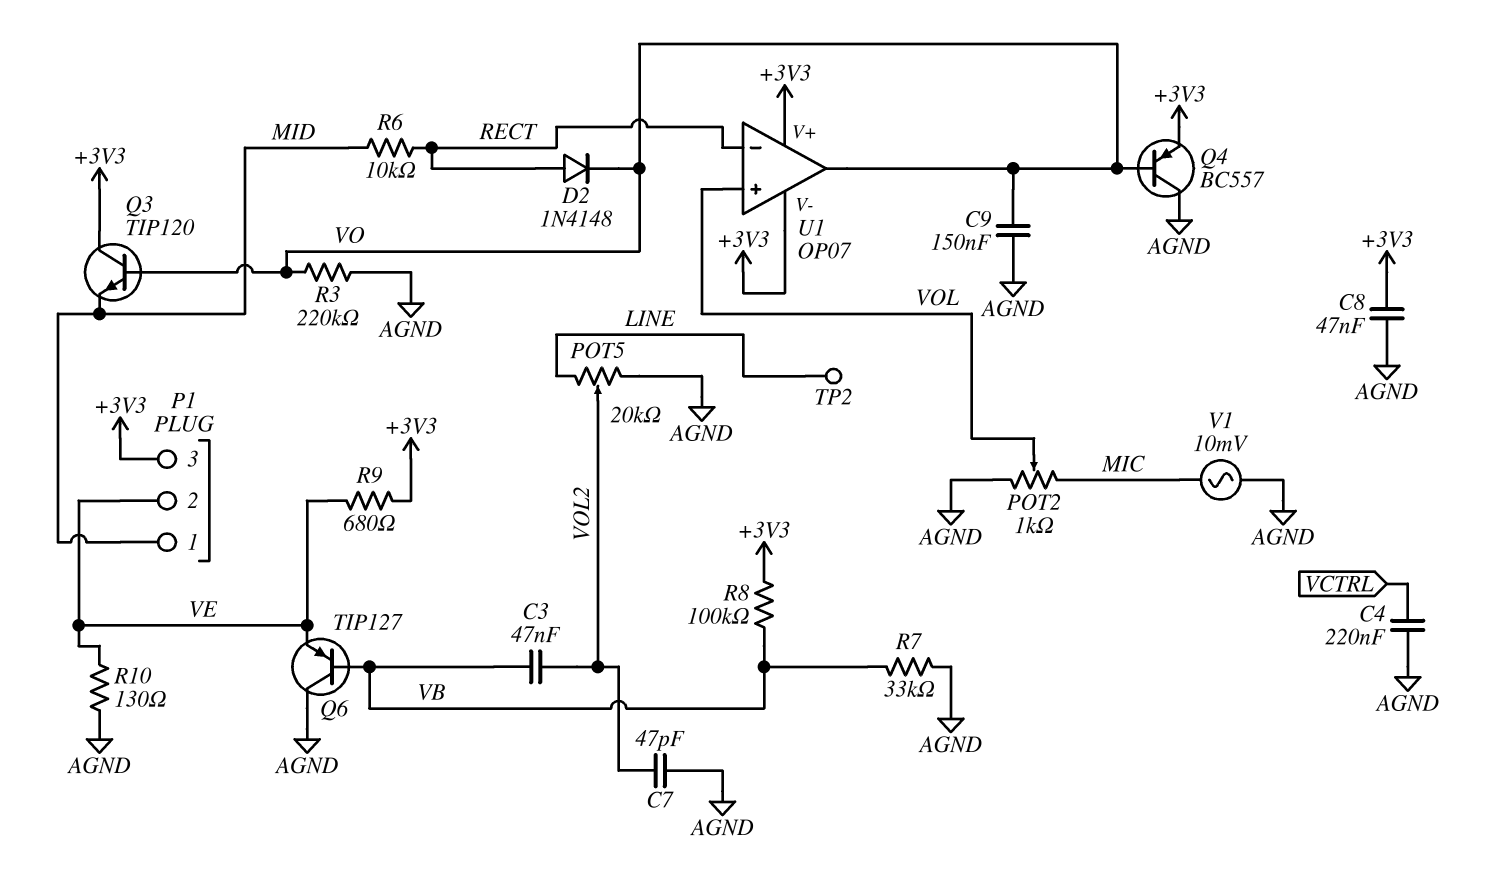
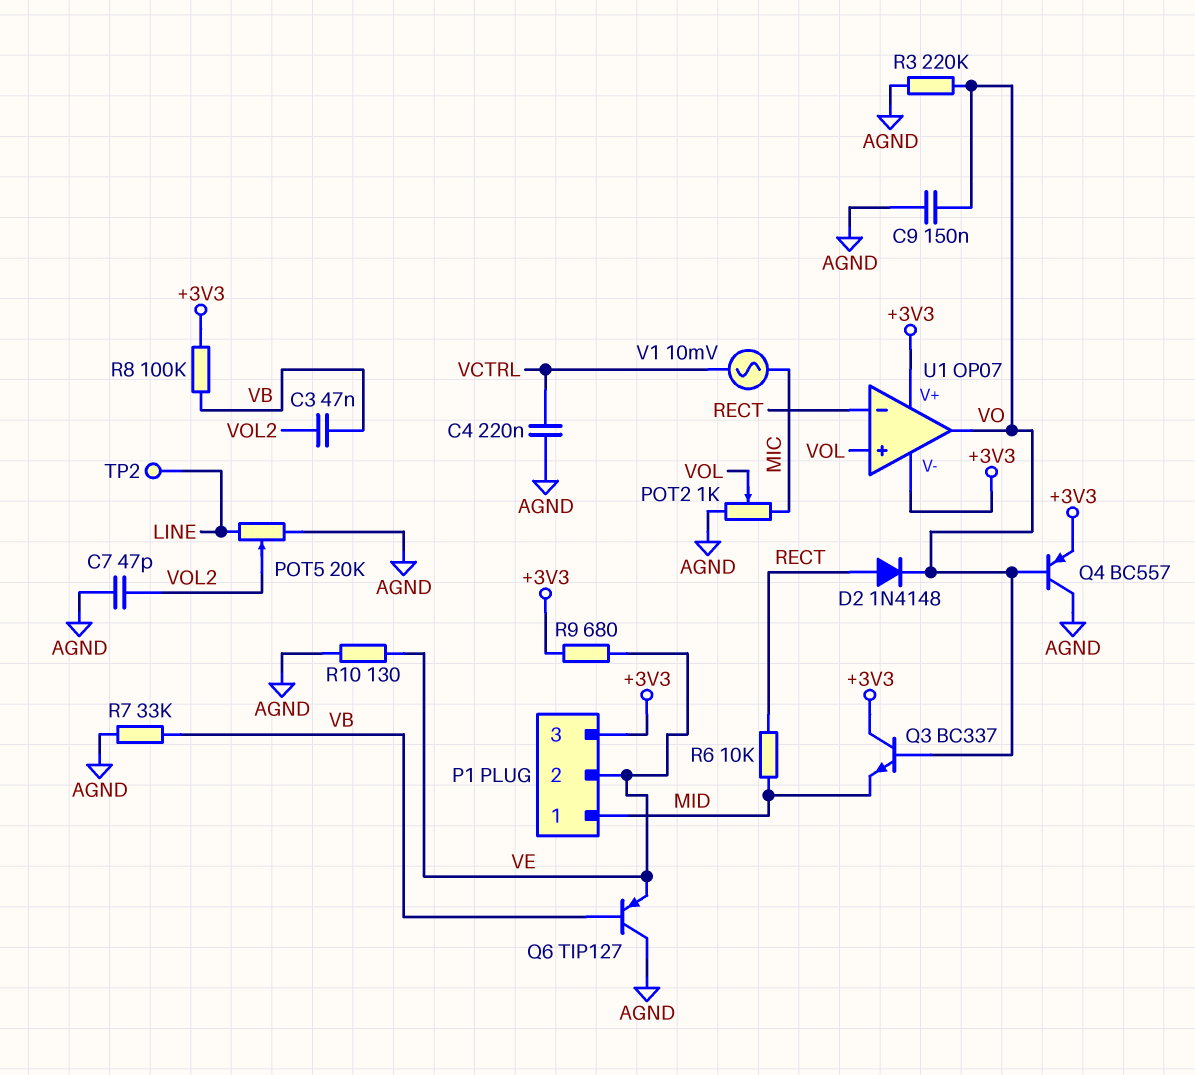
C8: 47nF (+3V3, AGND) -> none
Q3: NPN TIP120 (B VO, C +3V3, E MID) -> NPN BC337 (B VO, C +3V3, E MID)
V1: AC 10mV (AGND, MIC) -> AC 10mV (MIC, VCTRL)

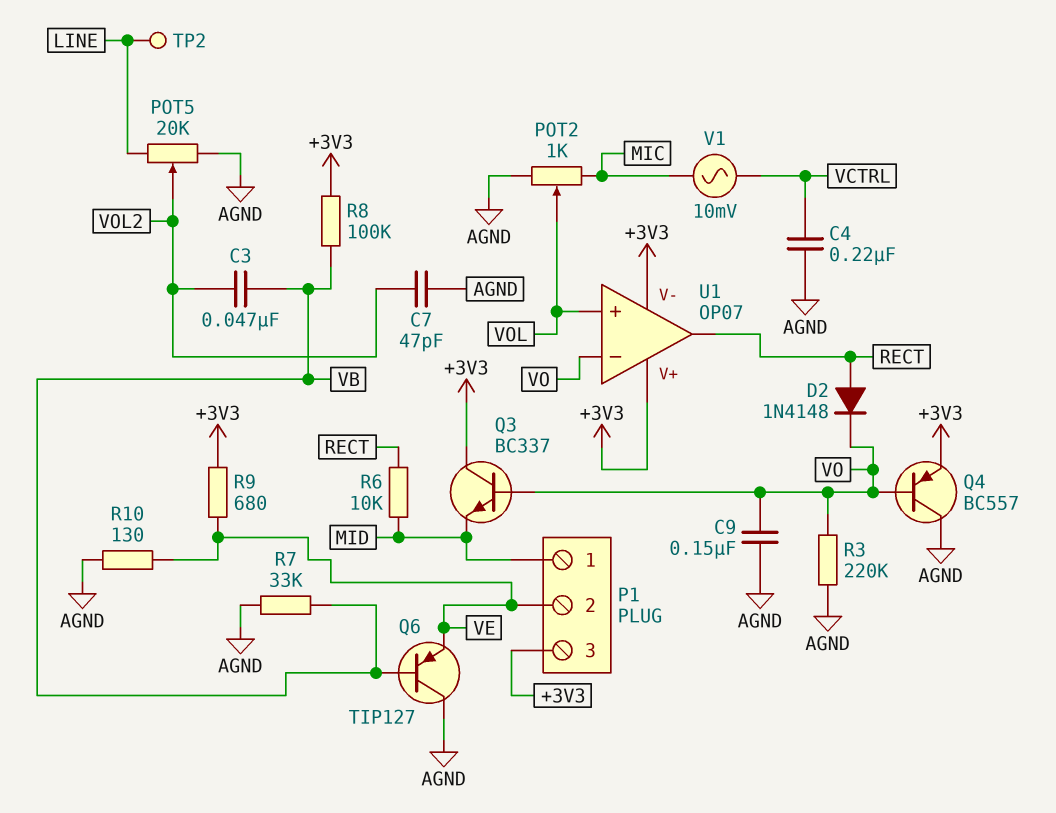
U1 pin in-: RECT -> VO
U1 pin out: VO -> RECT

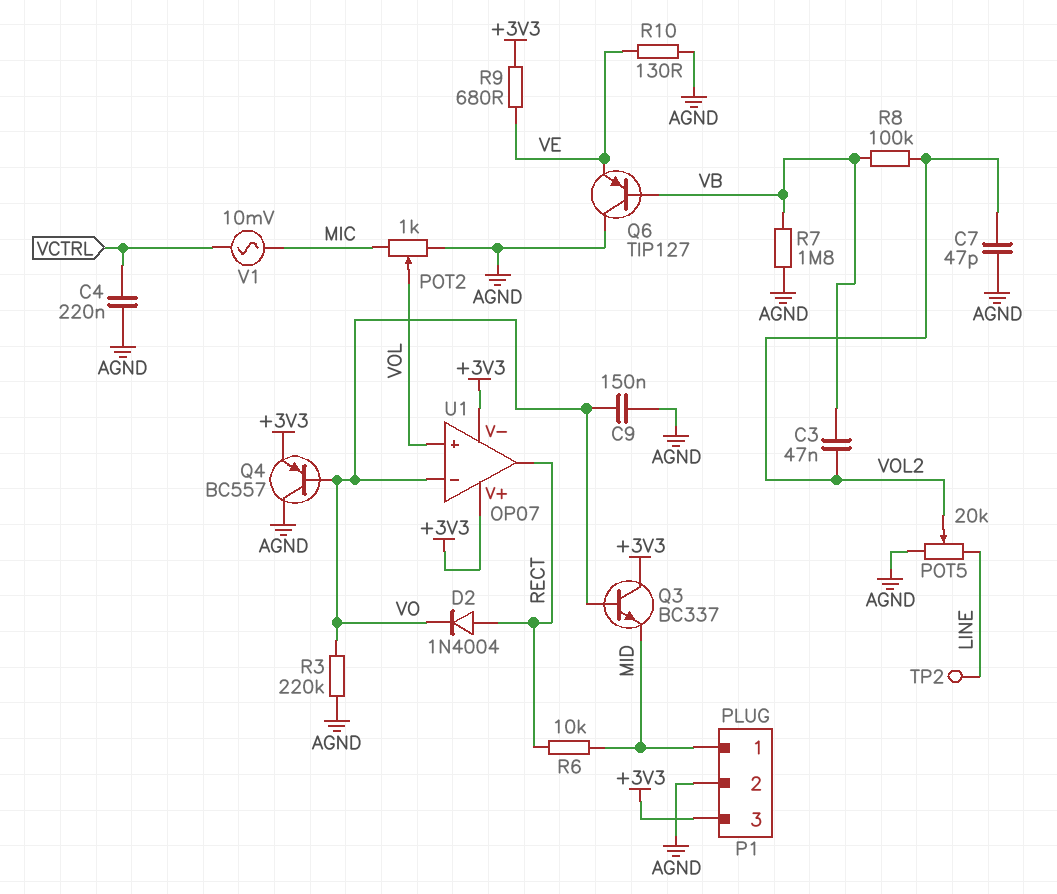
D2: diode 1N4148 (A RECT, K VO) -> diode 1N4004 (A RECT, K VO)
P1 pin 2: VE -> AGND
R7: 33k (AGND, VB) -> 1.8M (AGND, VB)
R8: 100k (+3V3, VB) -> 100k (VB, VOL2)

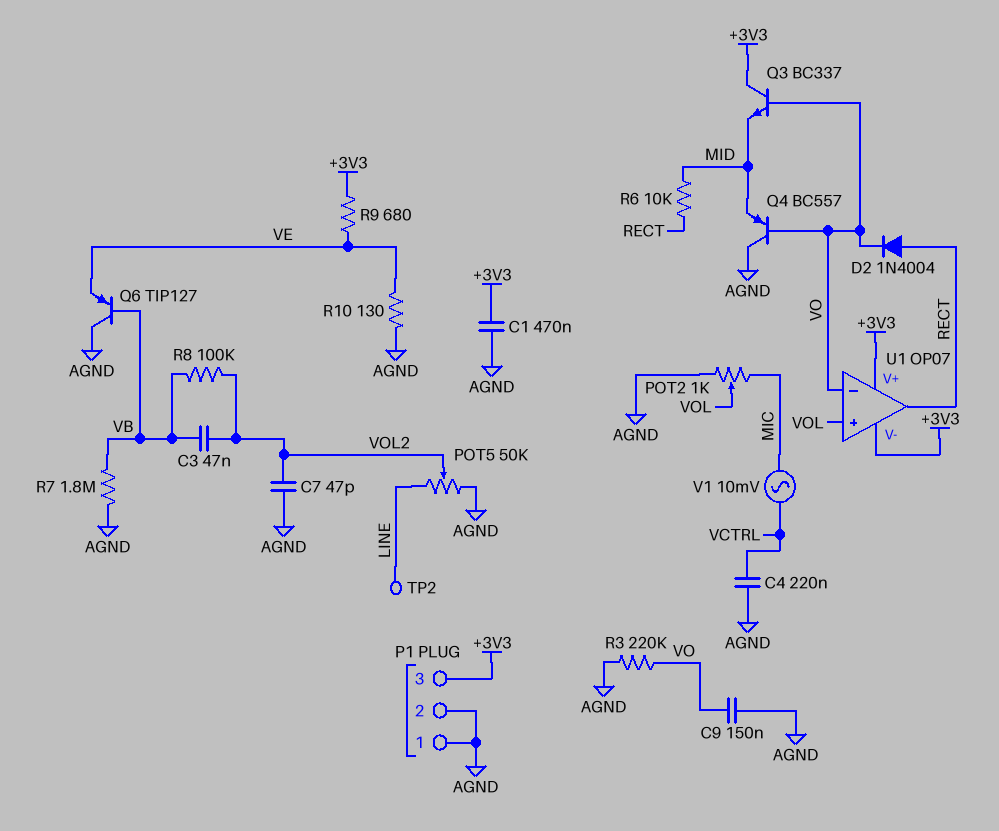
C1: none -> 470nF (+3V3, AGND)
P1 pin 1: MID -> AGND
POT5: 20k (AGND, LINE, wiper VOL2) -> 50k (AGND, LINE, wiper VOL2)
Q4: PNP BC557 (B VO, C AGND, E +3V3) -> PNP BC557 (B VO, C AGND, E MID)

